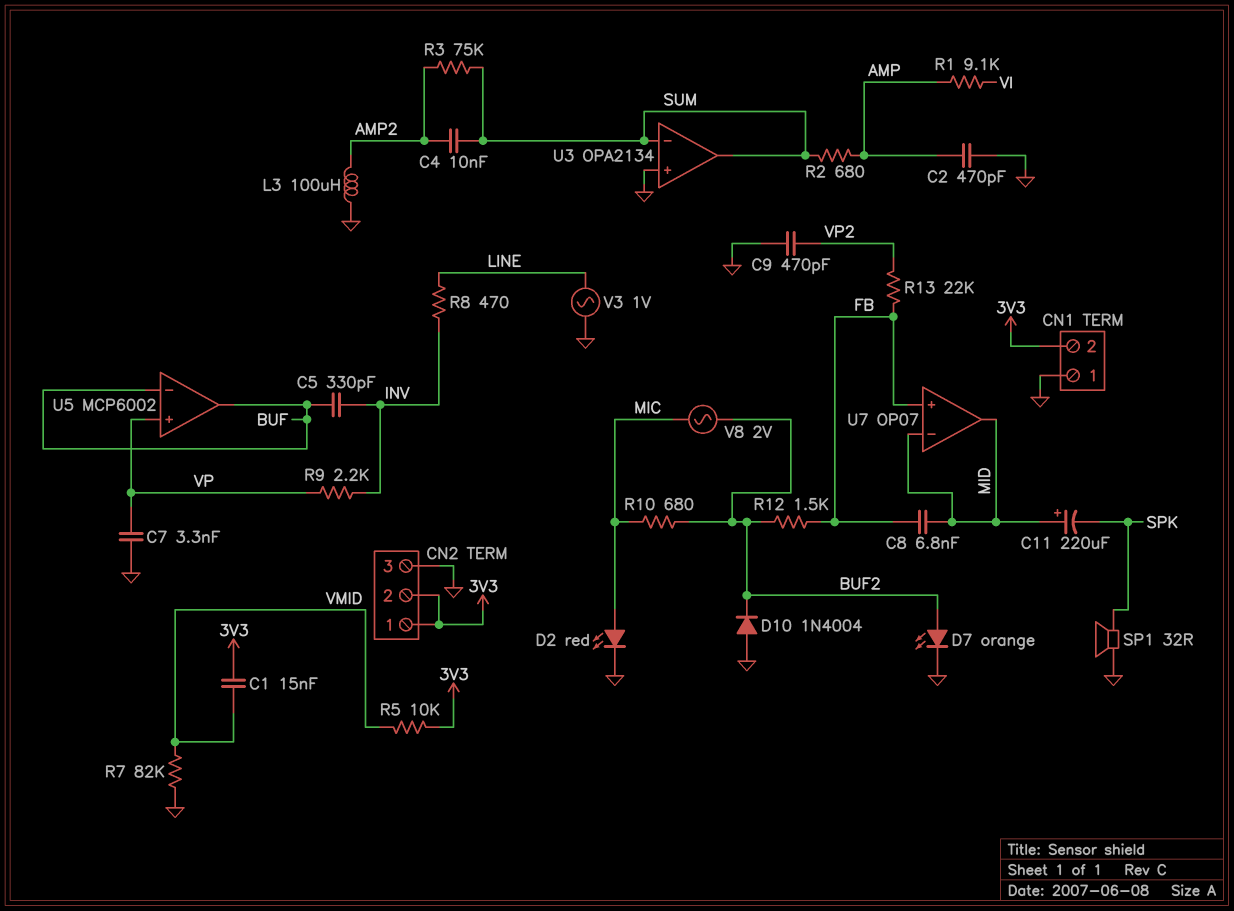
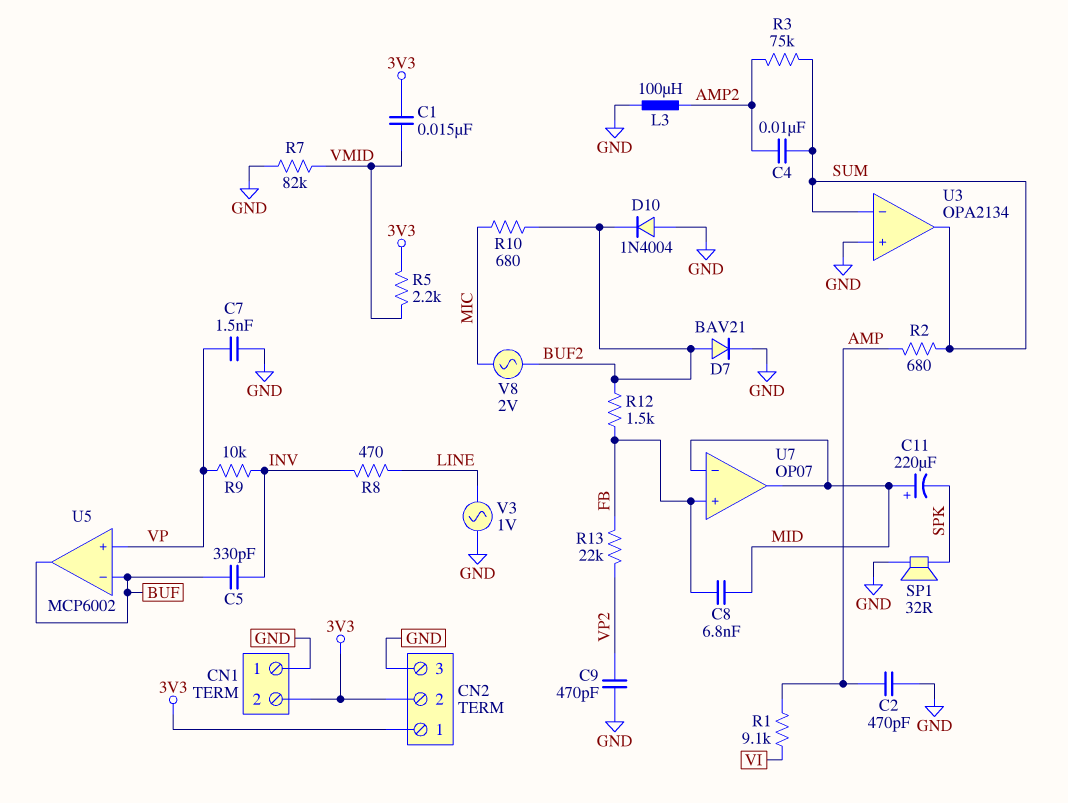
C7: 3.3nF (GND, VP) -> 1.5nF (GND, VP)
D2: LED red (A MIC, K GND) -> none
D7: LED orange (A BUF2, K GND) -> diode BAV21 (A BUF2, K GND)
R5: 10k (3V3, VMID) -> 2.2k (3V3, VMID)
R9: 2.2k (INV, VP) -> 10k (INV, VP)

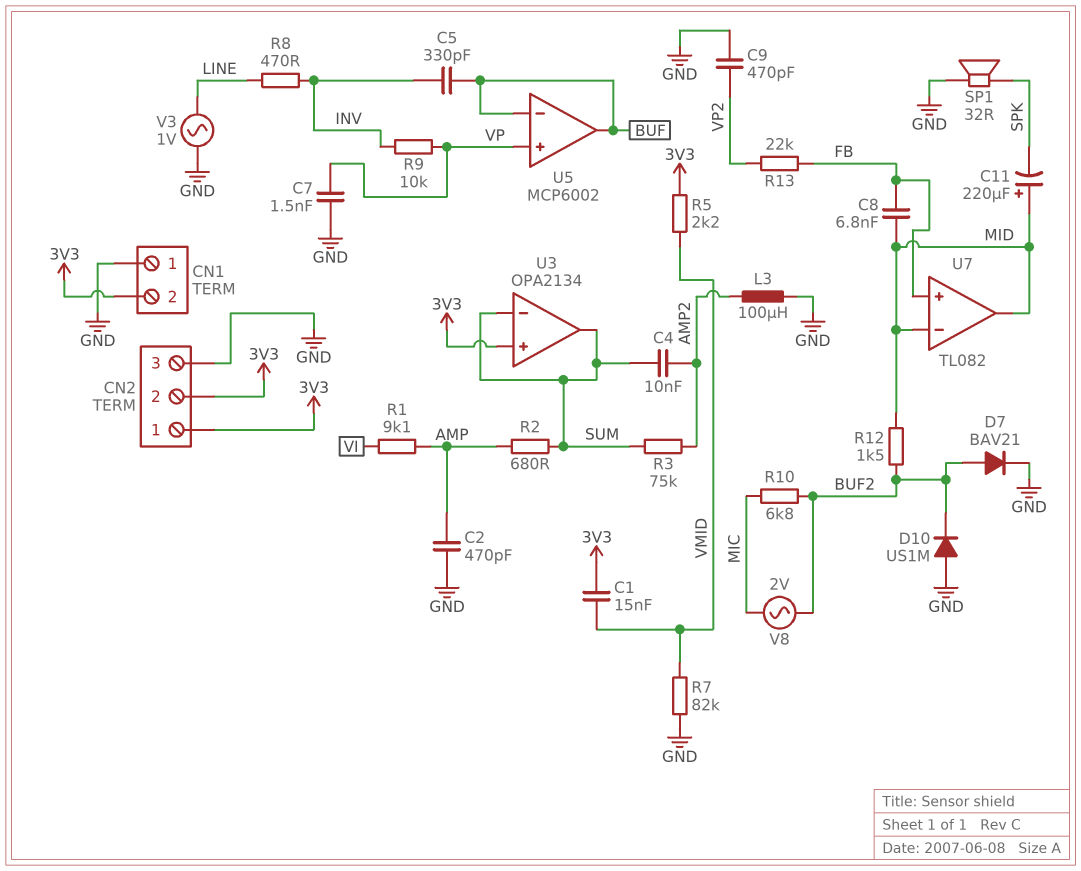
D10: diode 1N4004 (A GND, K BUF2) -> diode US1M (A GND, K BUF2)
R10: 680 (BUF2, MIC) -> 6.8k (BUF2, MIC)
R12: 1.5k (BUF2, FB) -> 1.5k (BUF2, MID)
U3 pin in+: GND -> 3V3
U7: OP07 -> TL082

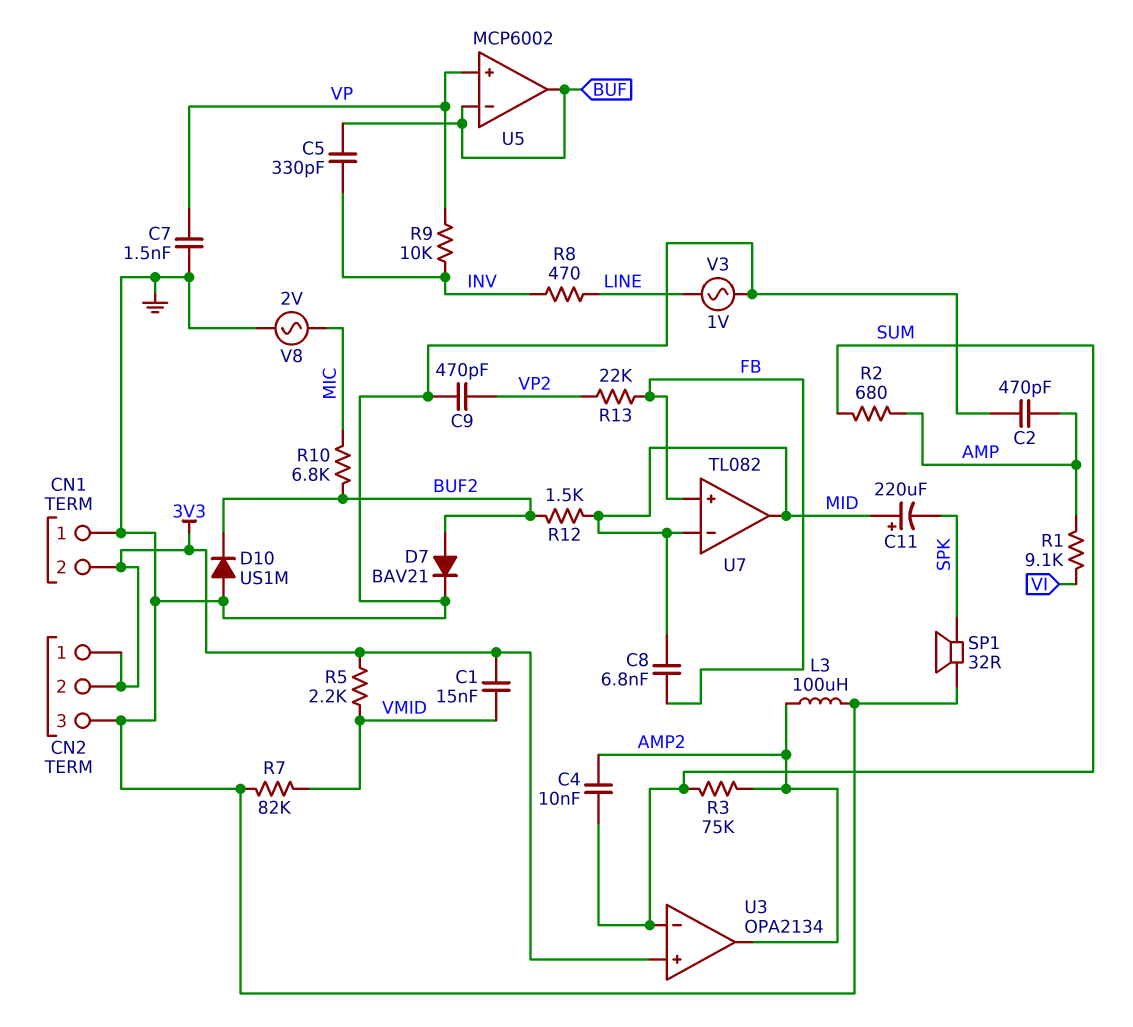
U3 pin out: SUM -> AMP2
V8: AC 2V (BUF2, MIC) -> AC 2V (GND, MIC)

